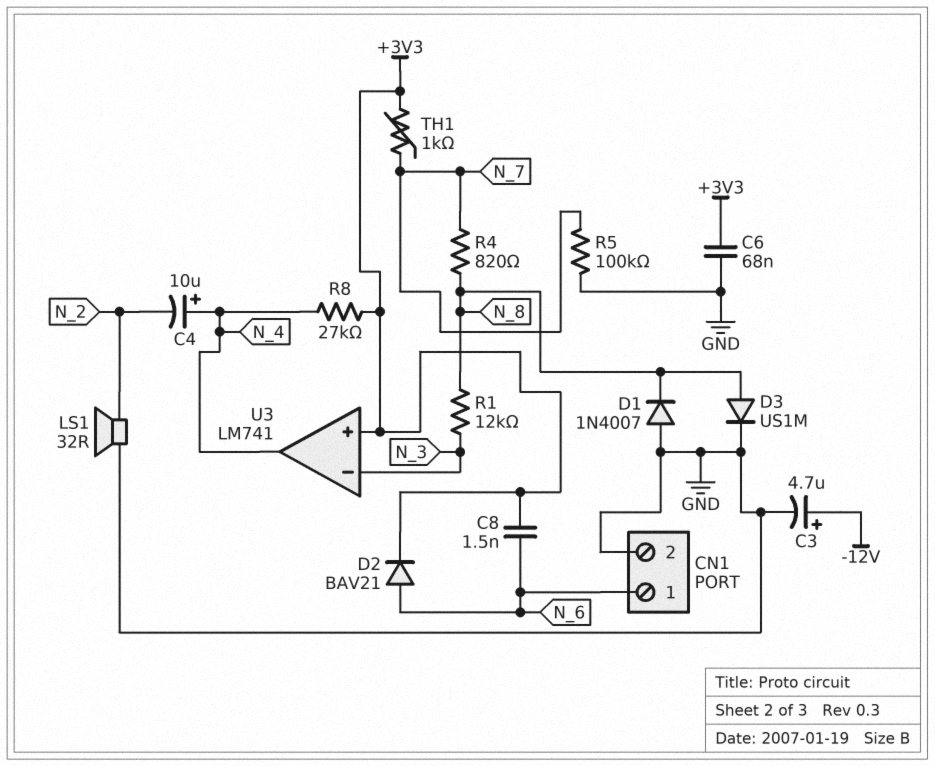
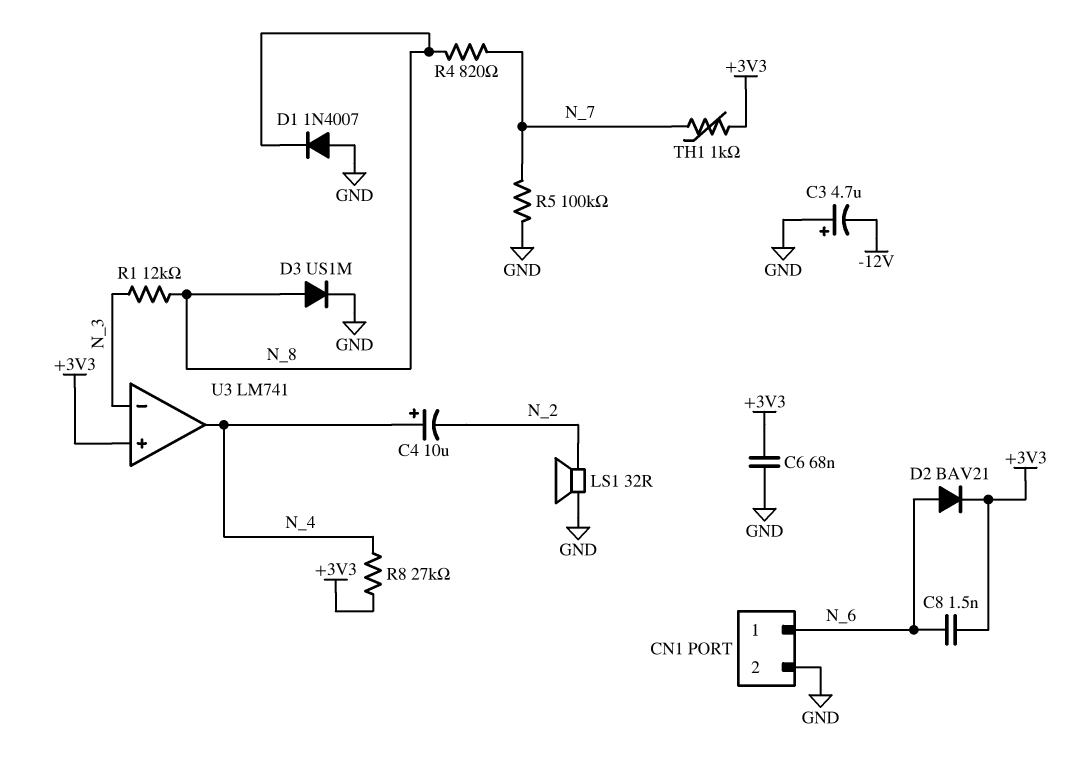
C3: 4.7uF (plus -12V, minus GND) -> 4.7uF (plus GND, minus -12V)

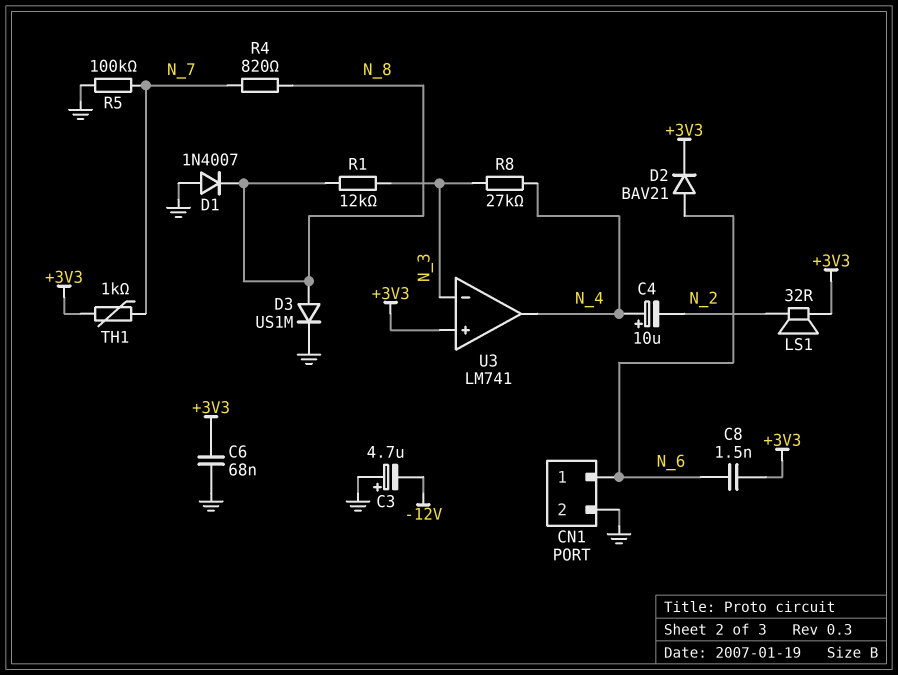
LS1: speaker 32R (GND, N_2) -> speaker 32R (+3V3, N_2)
R8: 27k (+3V3, N_4) -> 27k (N_3, N_4)

